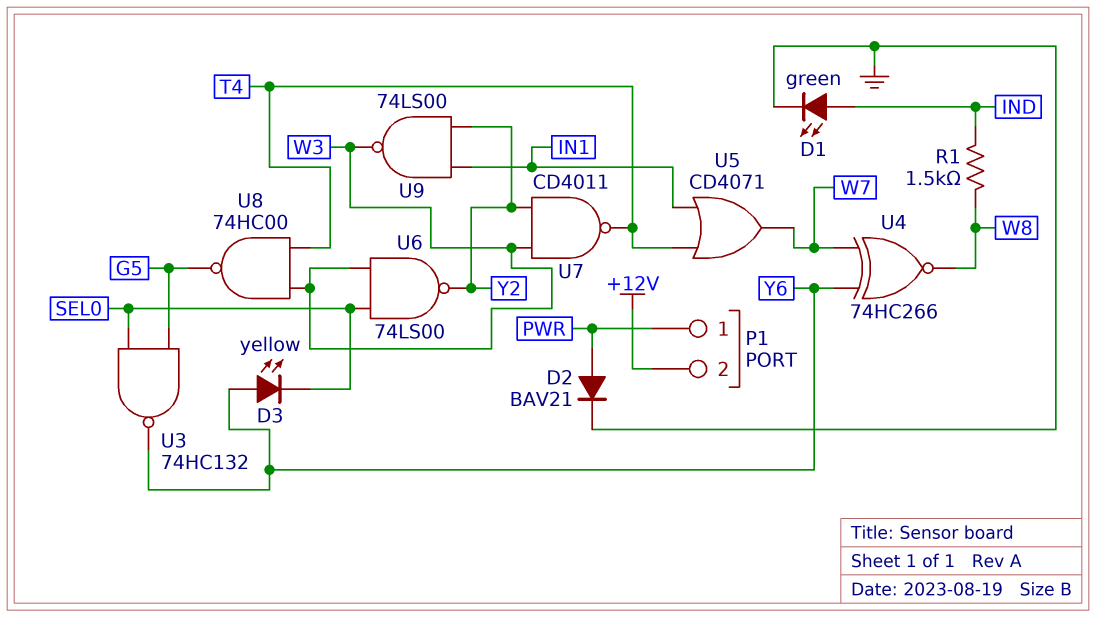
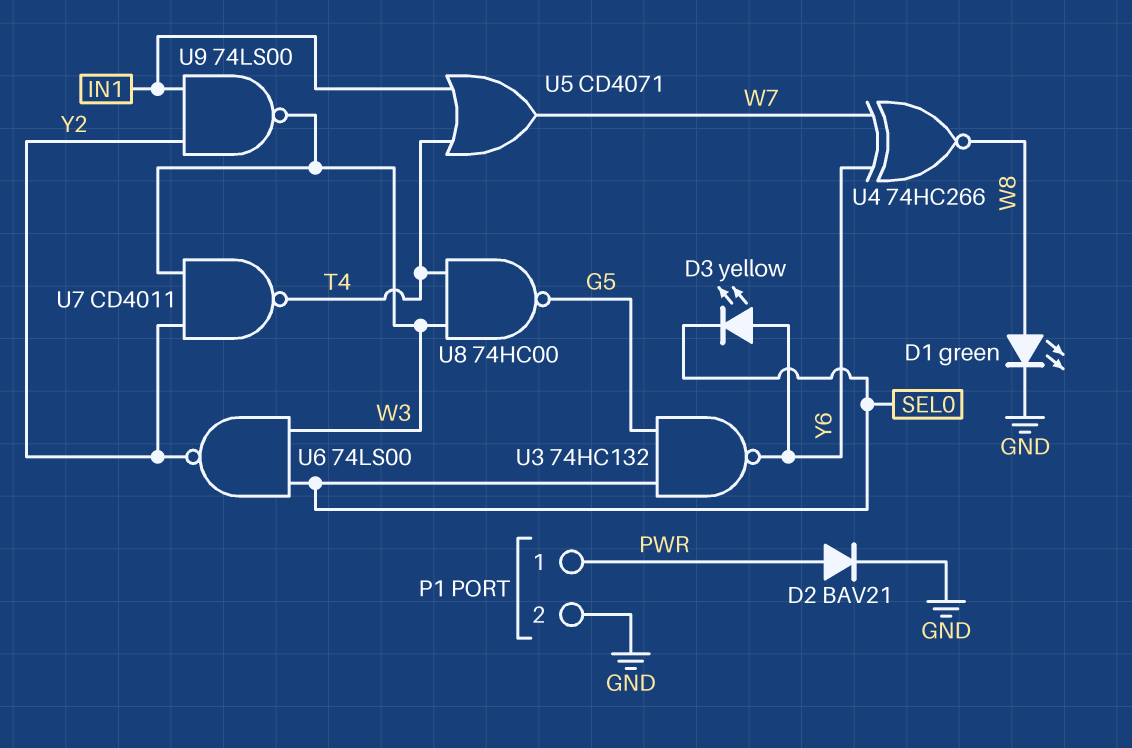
D1: LED green (A IND, K GND) -> LED green (A W8, K GND)
P1 pin 2: +12V -> GND
R1: 1.5k (IND, W8) -> none

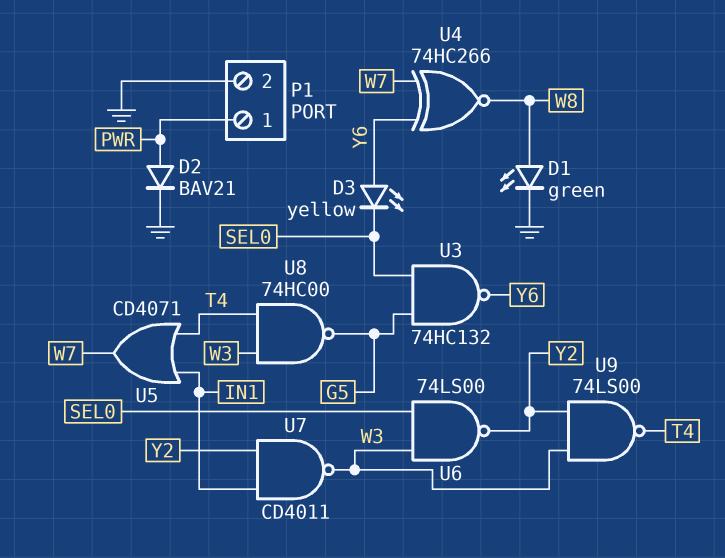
U7: NAND CD4011 (in W3, in Y2, out T4) -> NAND CD4011 (in IN1, in Y2, out W3)
U9: NAND 74LS00 (in IN1, in Y2, out W3) -> NAND 74LS00 (in W3, in Y2, out T4)

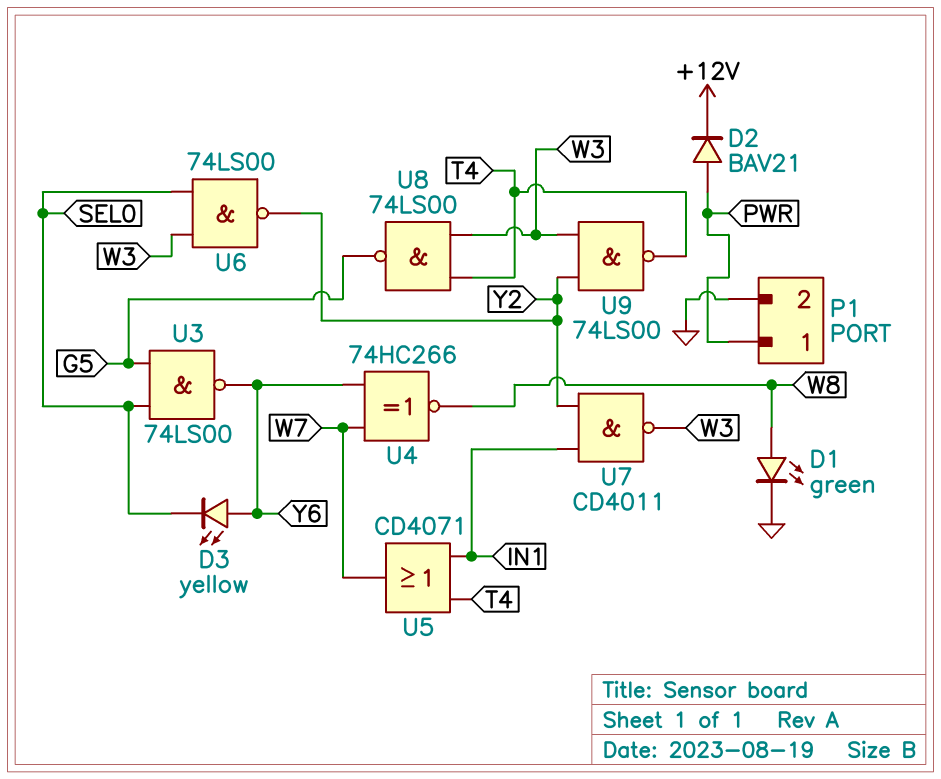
D2: diode BAV21 (A PWR, K GND) -> diode BAV21 (A PWR, K +12V)
U3: NAND 74HC132 (in G5, in SEL0, out Y6) -> NAND 74LS00 (in G5, in SEL0, out Y6)
U8: NAND 74HC00 (in T4, in W3, out G5) -> NAND 74LS00 (in T4, in W3, out G5)

